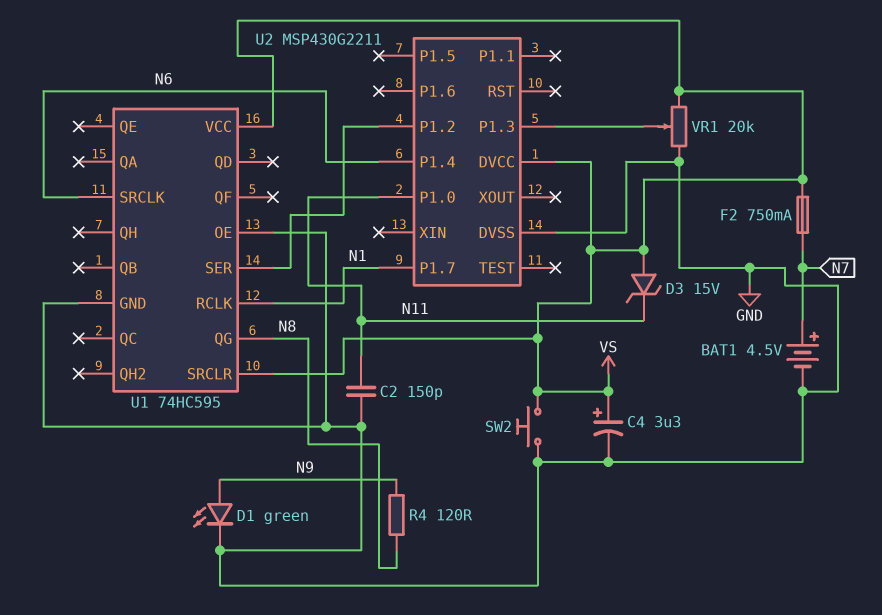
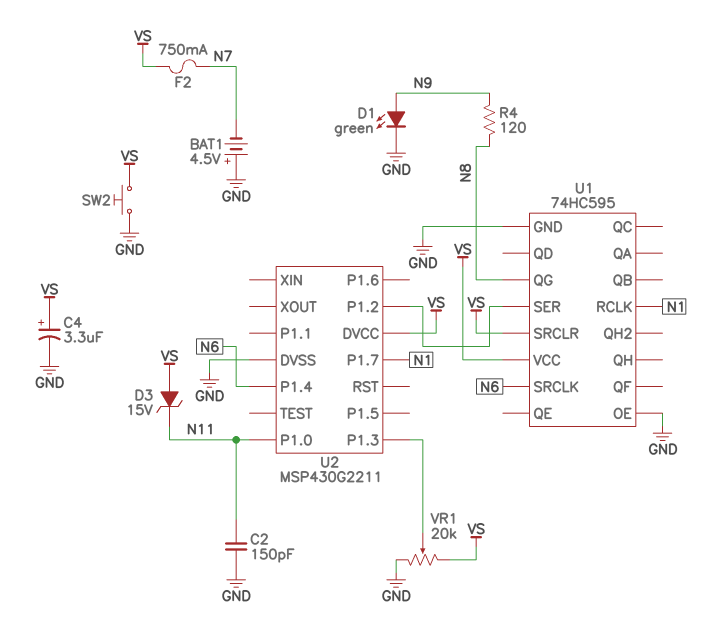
BAT1: 4.5V (plus N7, minus GND) -> 4.5V (plus GND, minus N7)

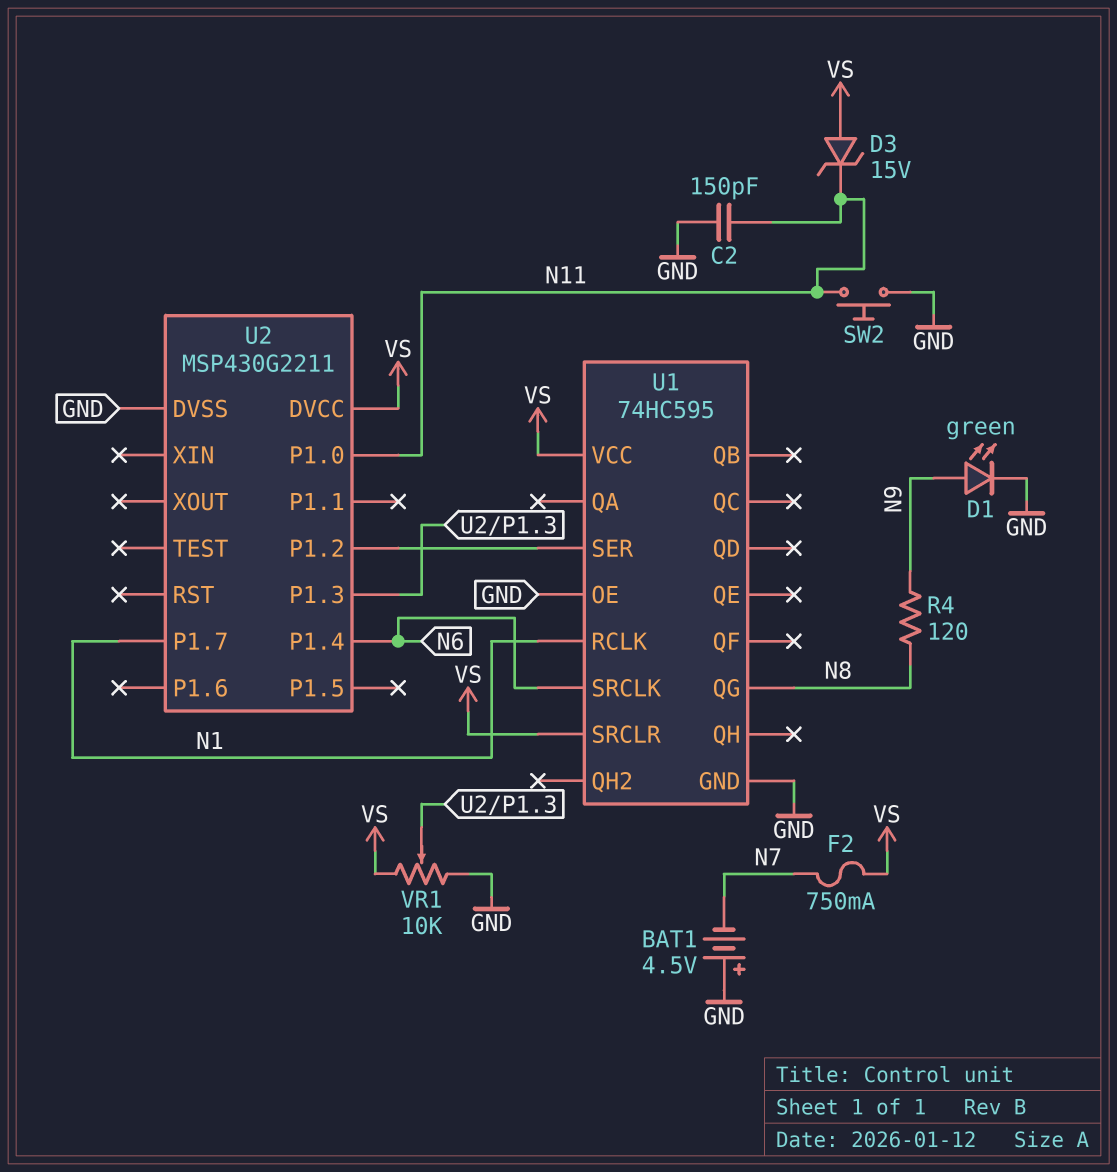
C4: 3.3uF (plus VS, minus GND) -> none
SW2: button (GND, VS) -> button (GND, N11)
VR1: 20k (GND, VS, wiper U2/P1.3) -> 10k (GND, VS, wiper U2/P1.3)

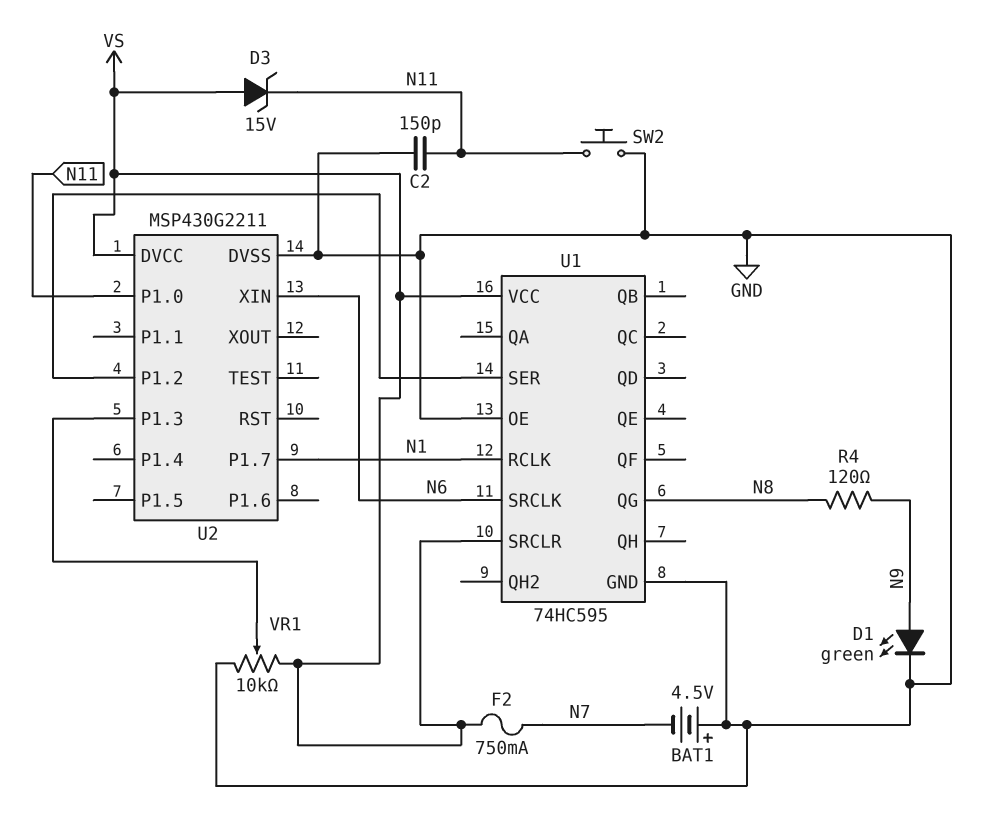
U2 pin P1.4: N6 -> none
U2 pin XIN: none -> N6

